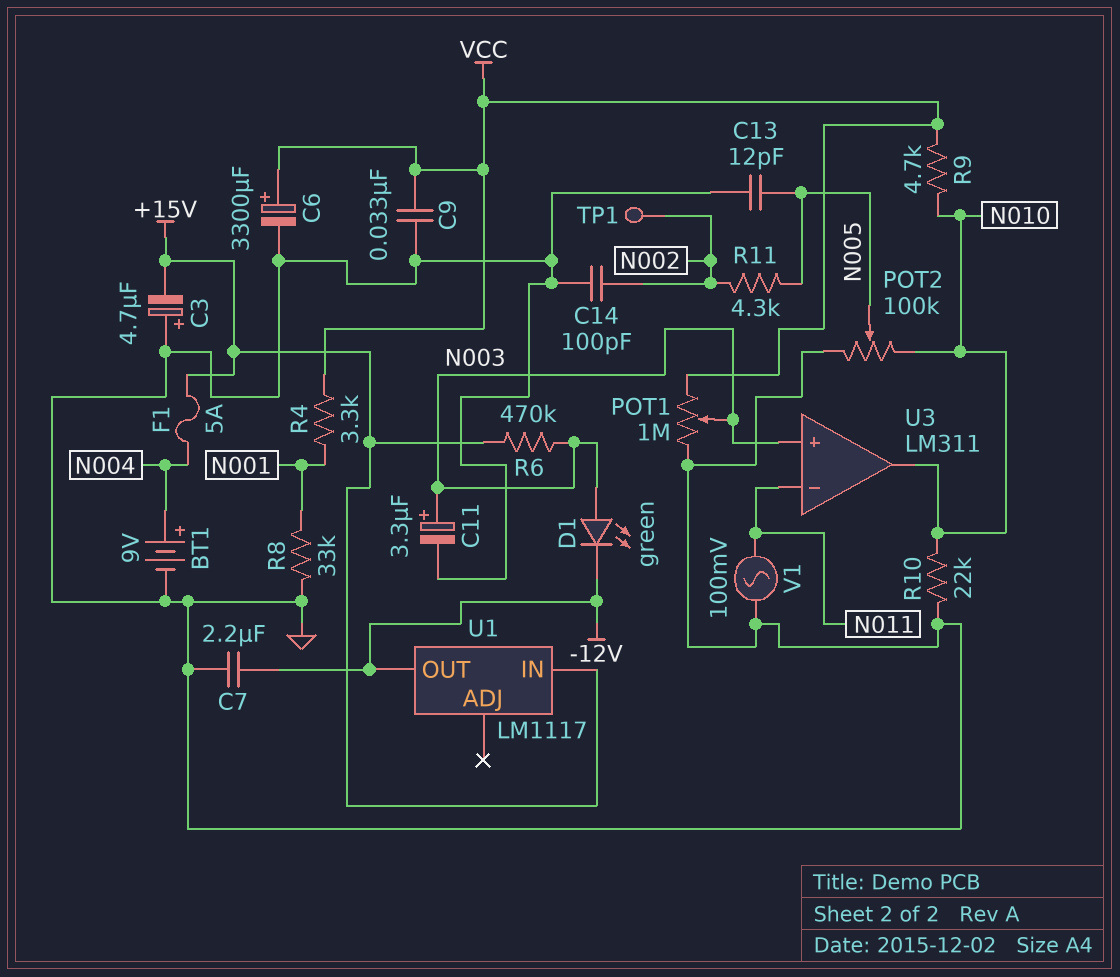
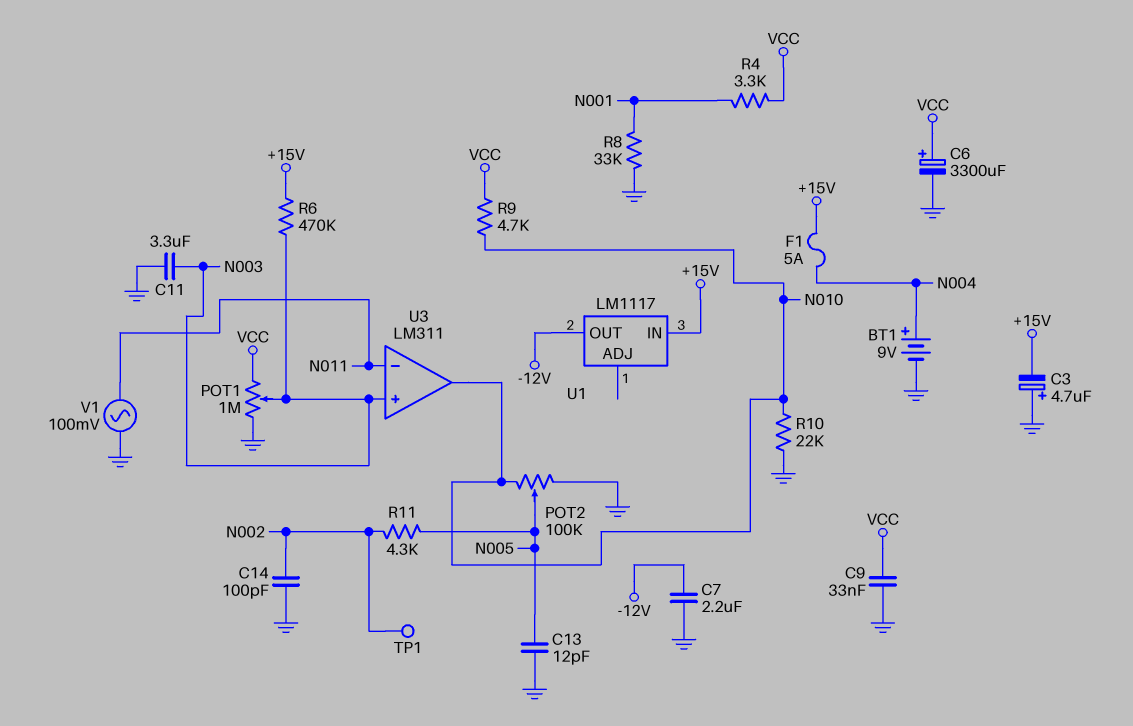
C11: 3.3uF (plus N003, minus GND) -> 3.3uF (GND, N003)
D1: LED green (A N003, K -12V) -> none

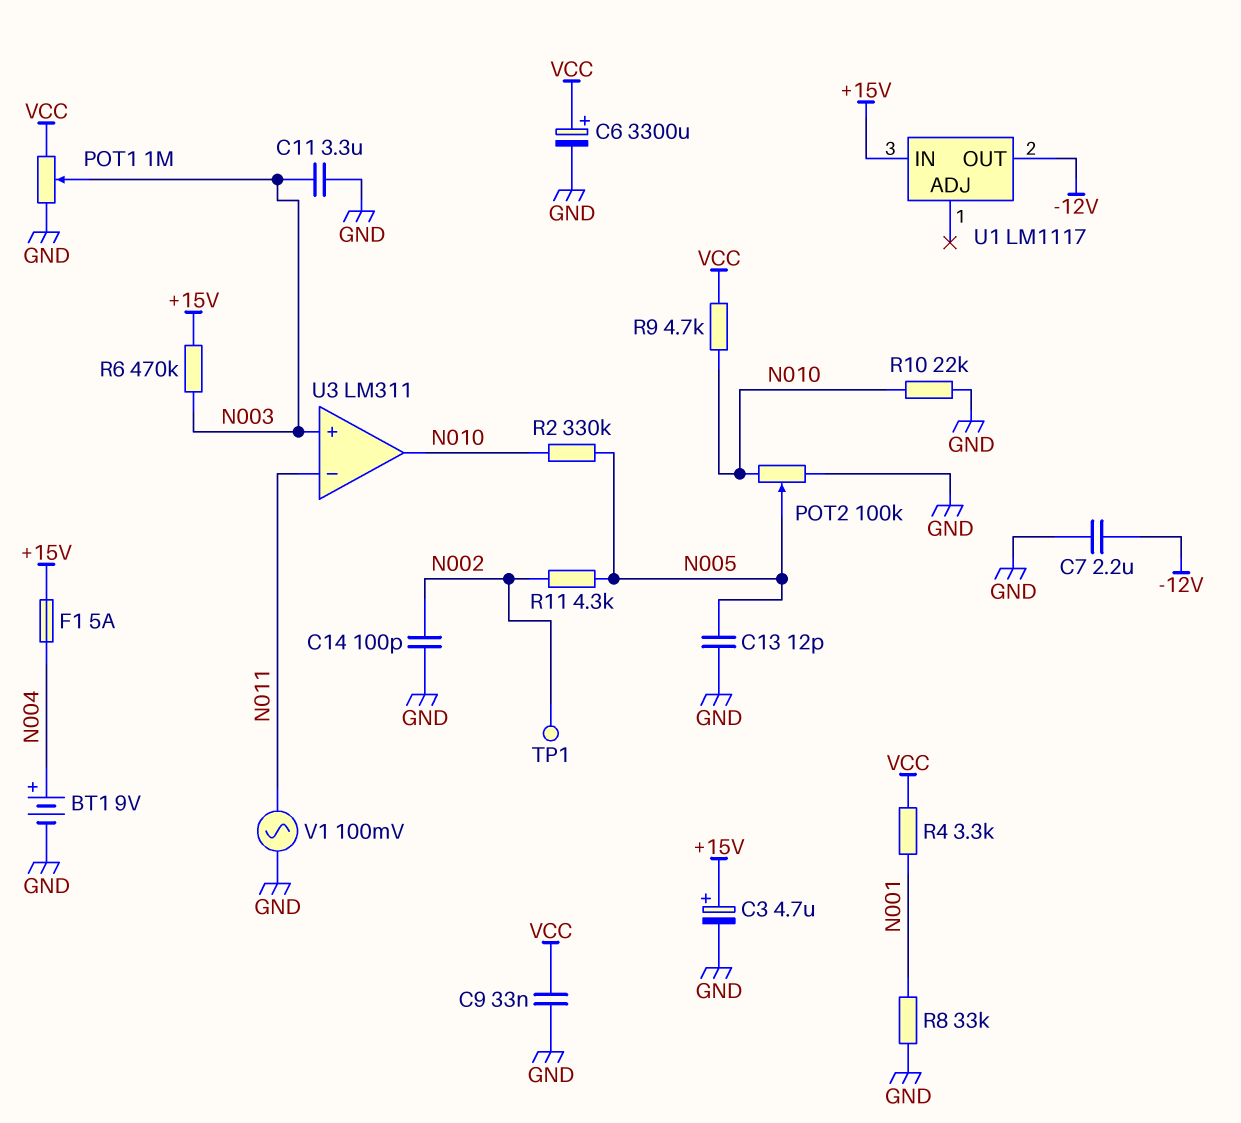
C3: 4.7uF (plus GND, minus +15V) -> 4.7uF (plus +15V, minus GND)
R2: none -> 330k (N005, N010)

